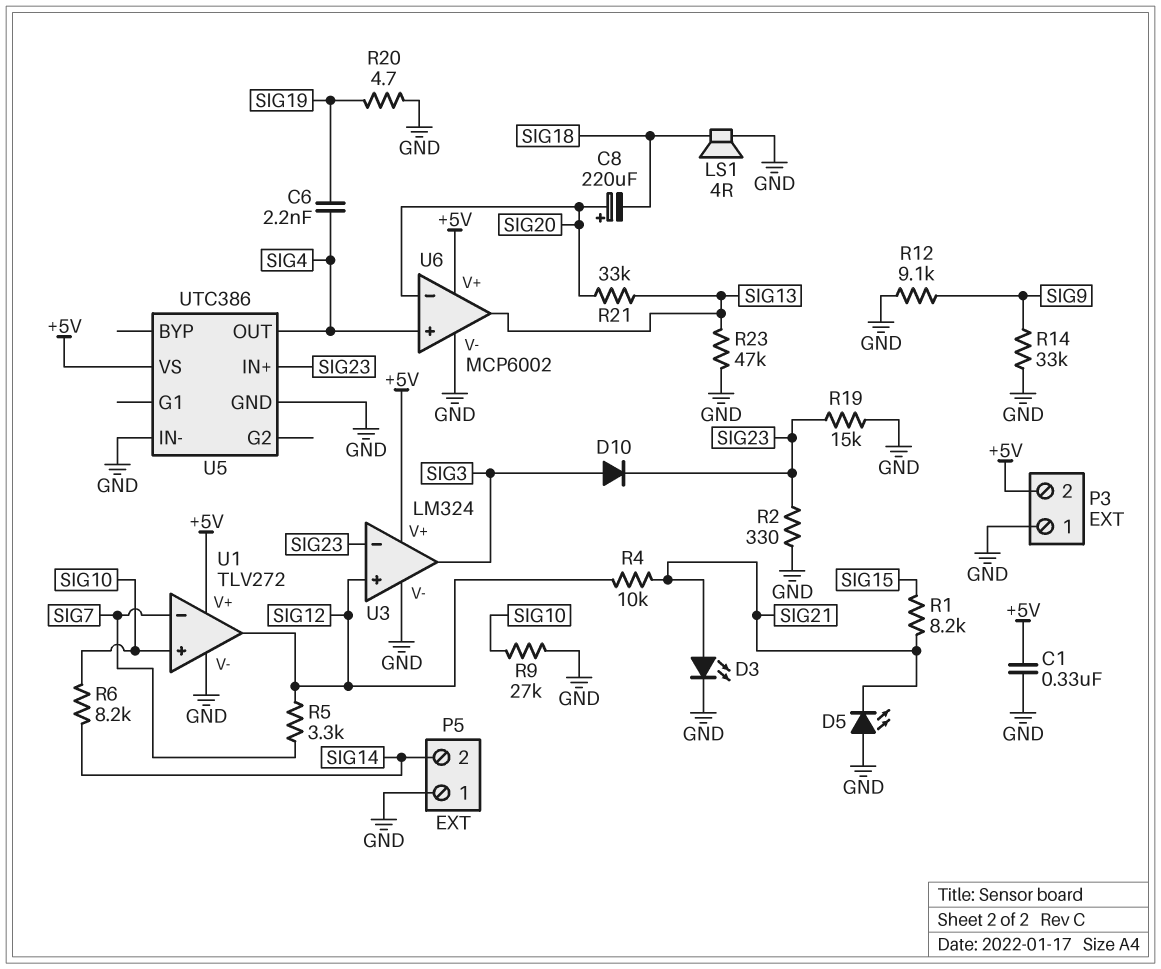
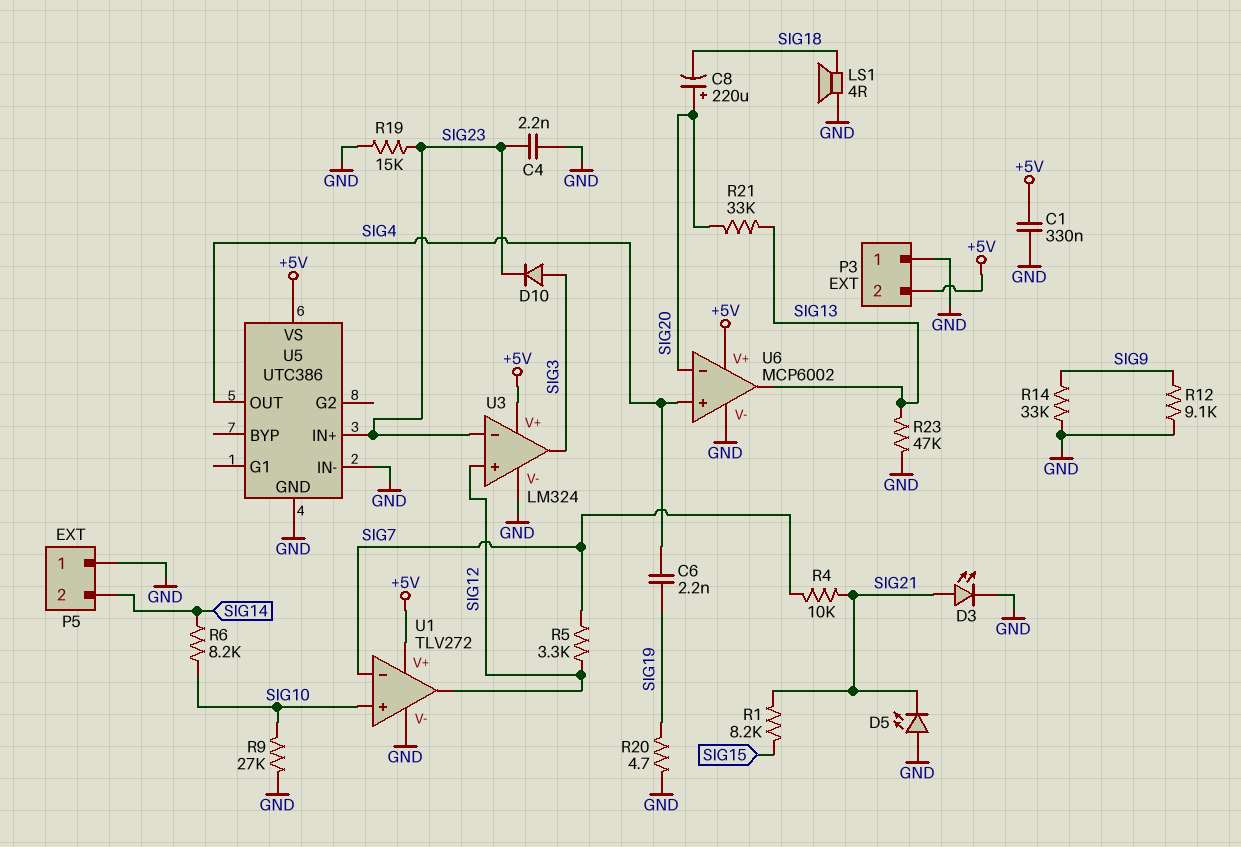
C4: none -> 2.2nF (GND, SIG23)
R2: 330 (GND, SIG23) -> none
R4: 10k (SIG12, SIG21) -> 10k (SIG7, SIG21)

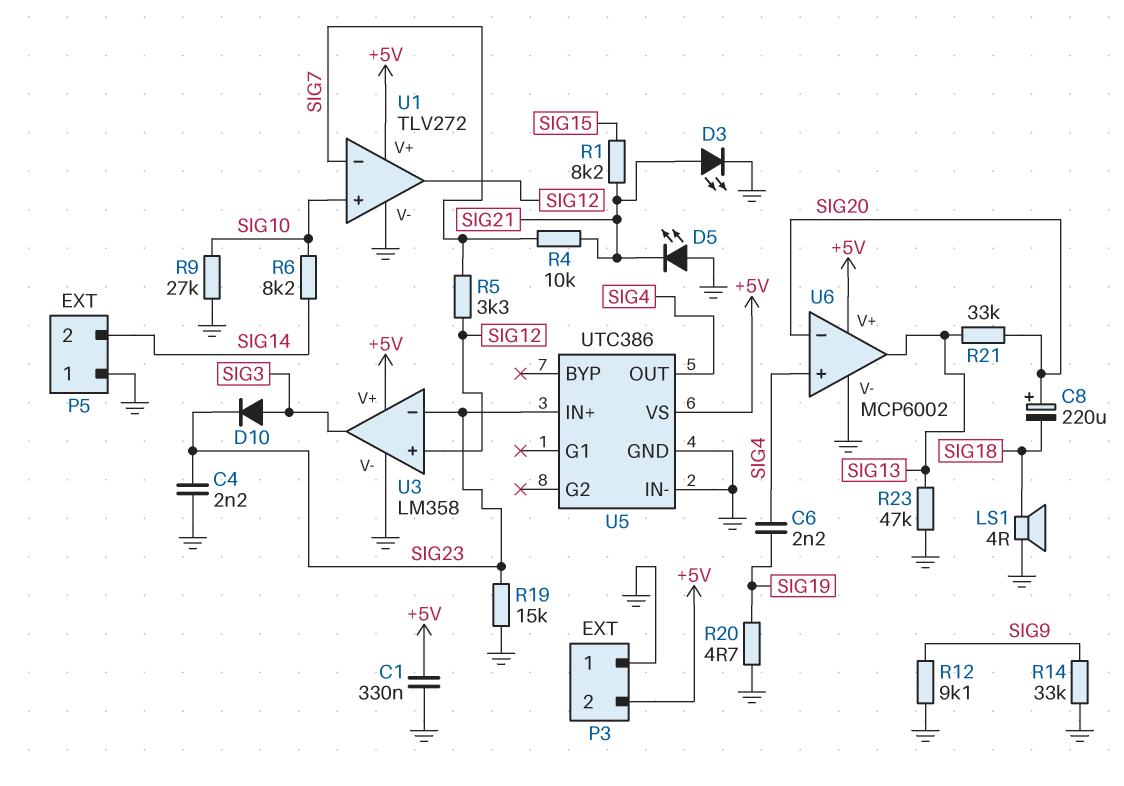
U3: LM324 -> LM358

